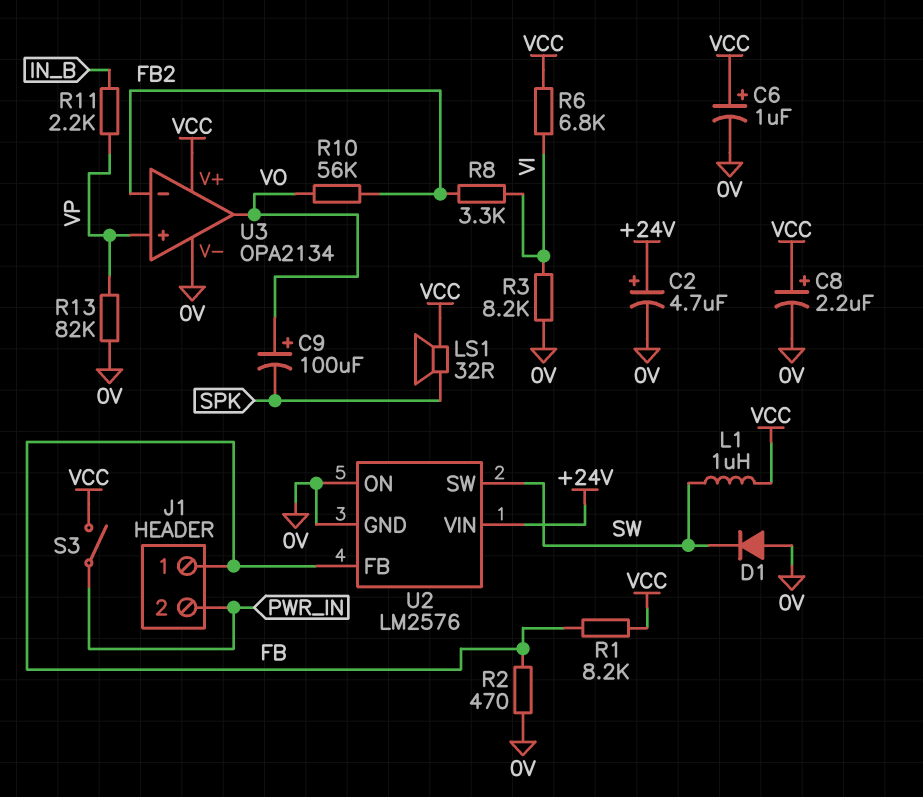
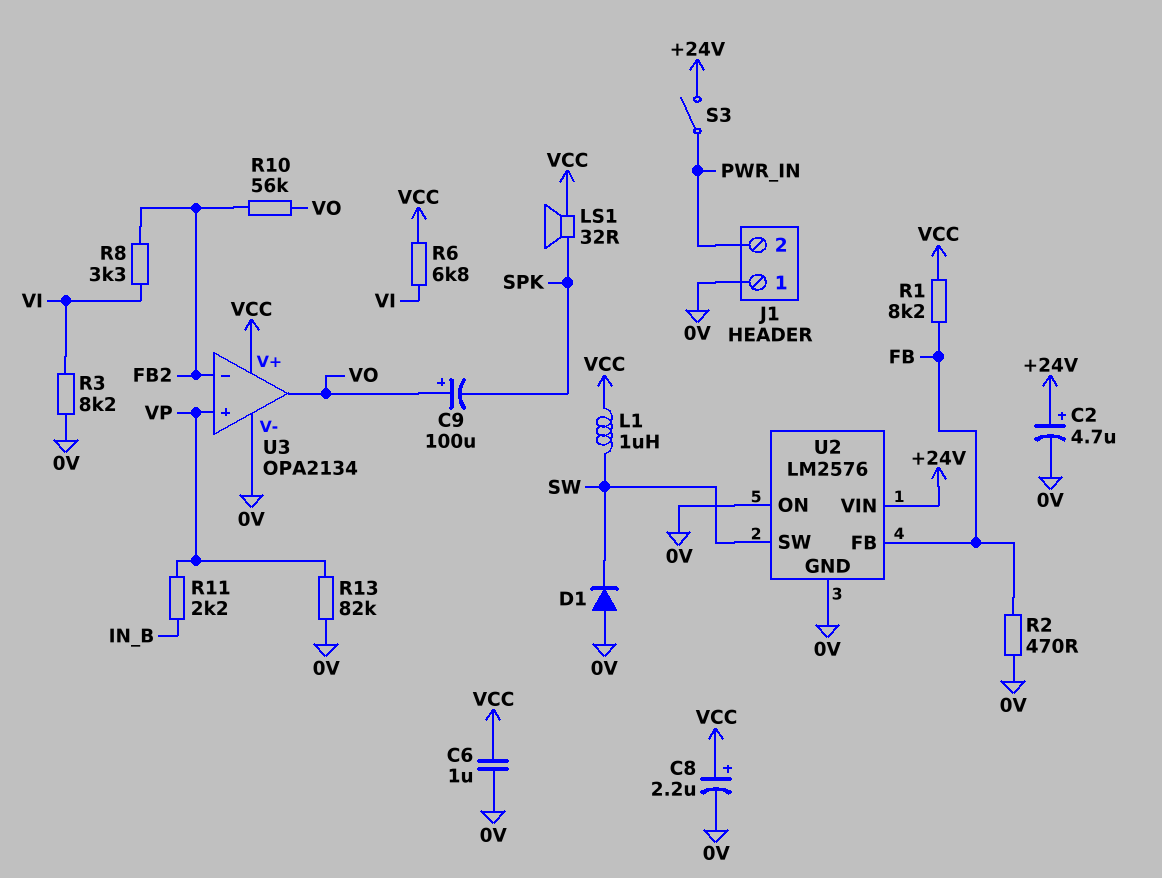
C6: 1uF (plus VCC, minus 0V) -> 1uF (0V, VCC)
J1 pin 1: FB -> 0V
S3: switch (PWR_IN, VCC) -> switch (+24V, PWR_IN)

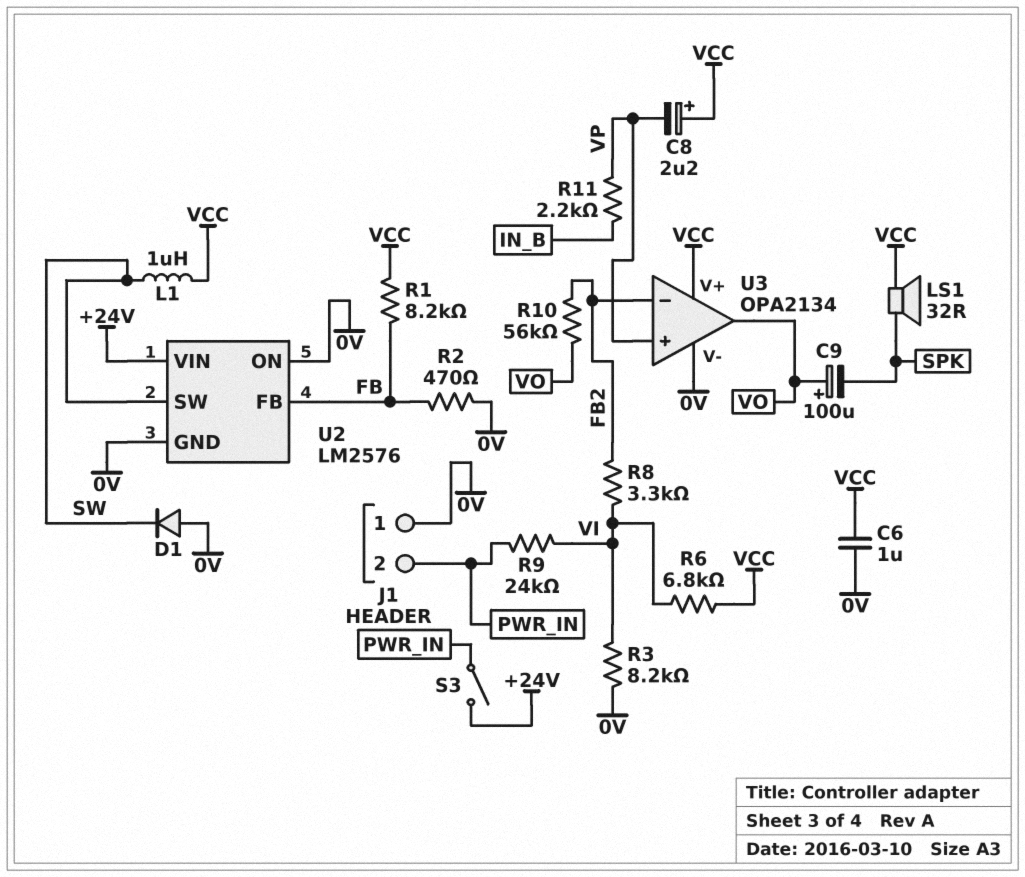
C2: 4.7uF (plus +24V, minus 0V) -> none
C8: 2.2uF (plus VCC, minus 0V) -> 2.2uF (plus VCC, minus VP)
R9: none -> 24k (PWR_IN, VI)
R13: 82k (0V, VP) -> none

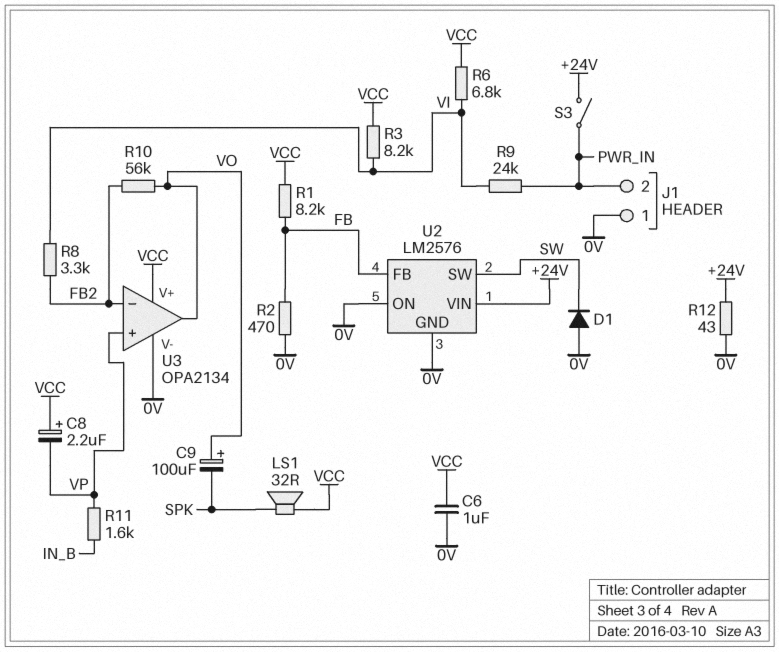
L1: 1uH (SW, VCC) -> none
R3: 8.2k (0V, VI) -> 8.2k (VCC, VI)
R11: 2.2k (IN_B, VP) -> 1.6k (IN_B, VP)
R12: none -> 43 (+24V, 0V)

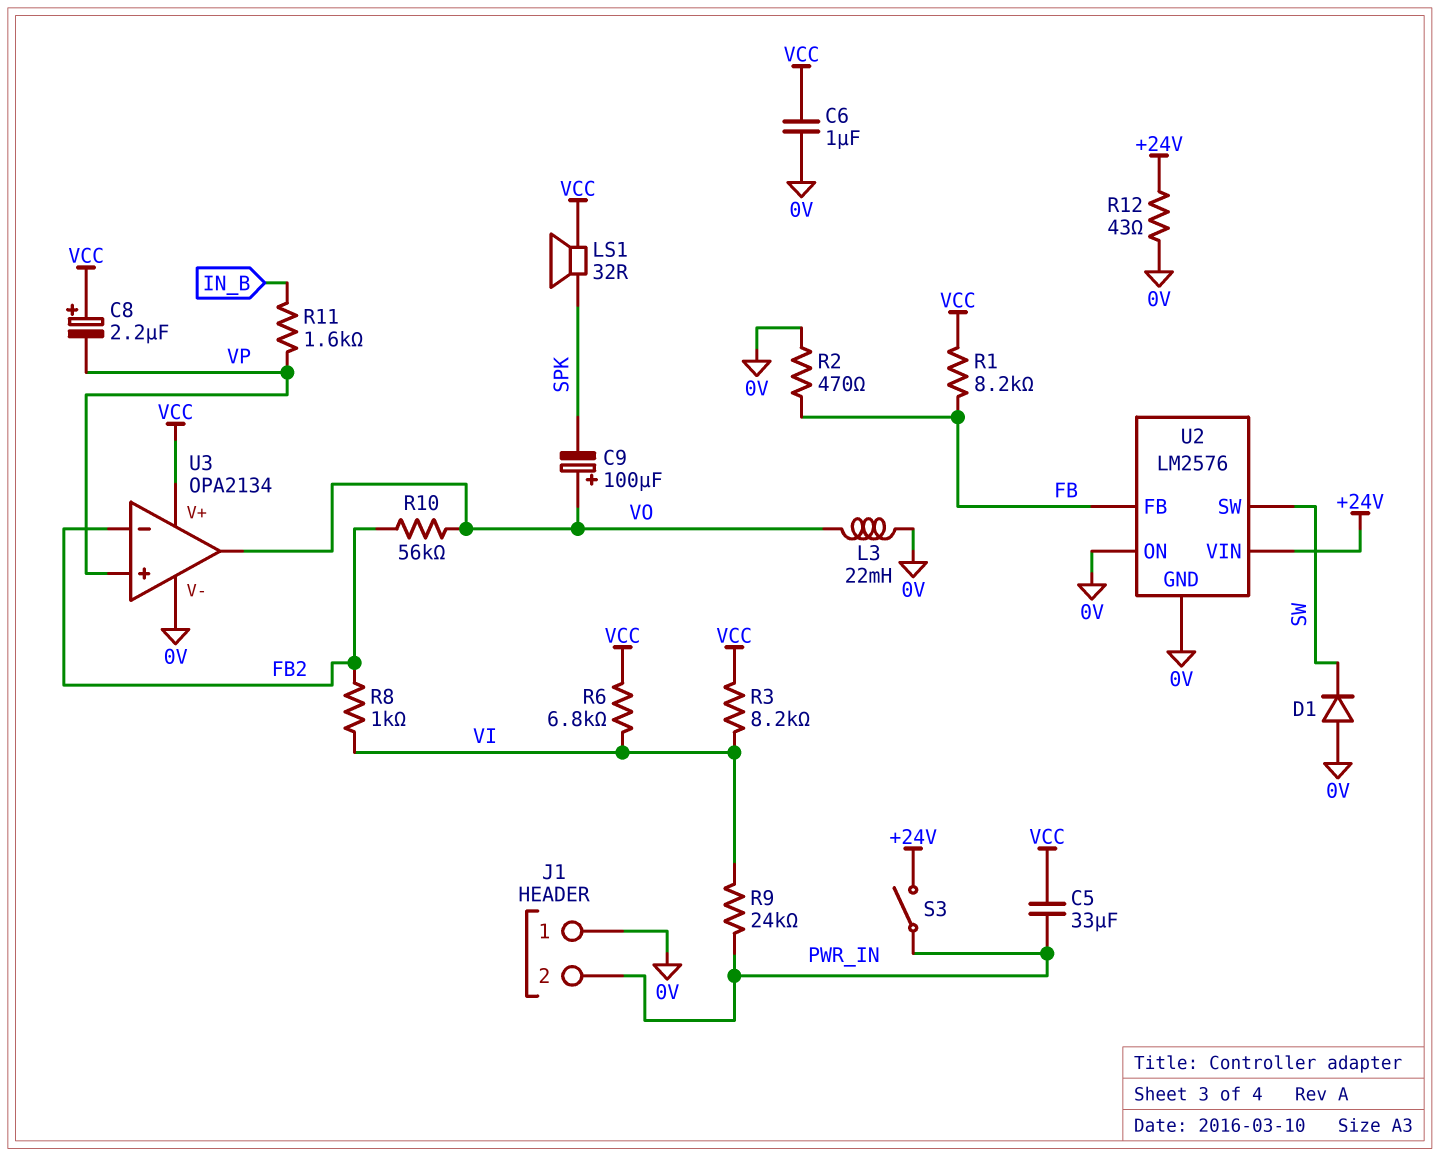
C5: none -> 33uF (PWR_IN, VCC)
L3: none -> 22mH (0V, VO)
R8: 3.3k (FB2, VI) -> 1k (FB2, VI)

